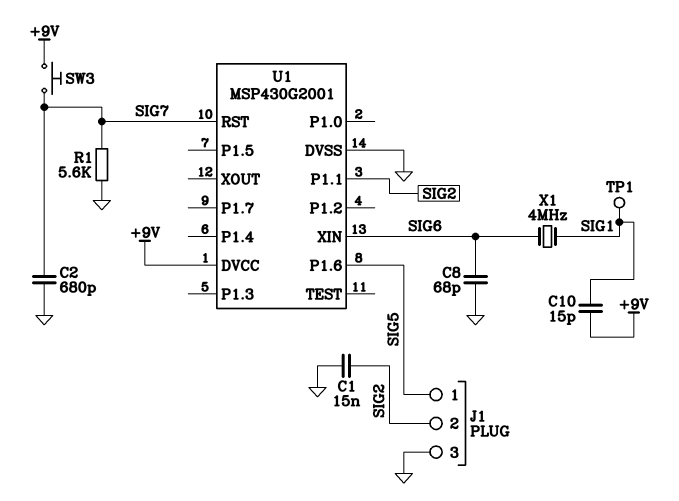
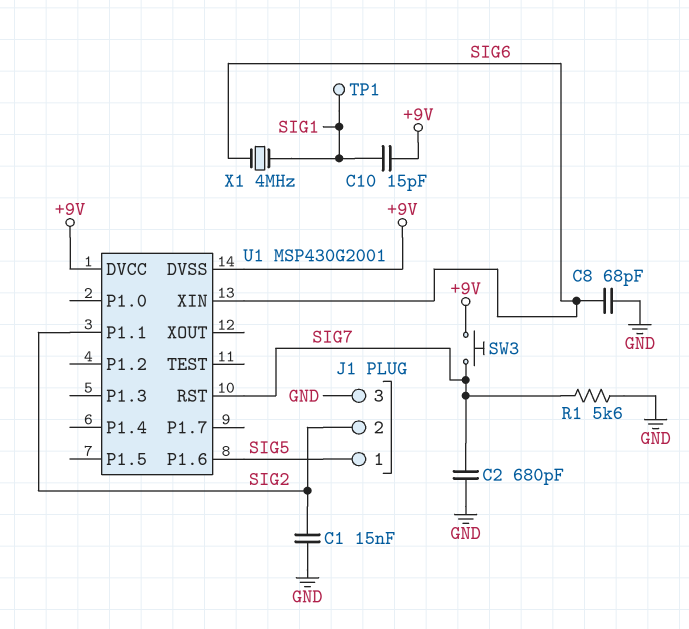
U1 pin DVSS: GND -> +9V

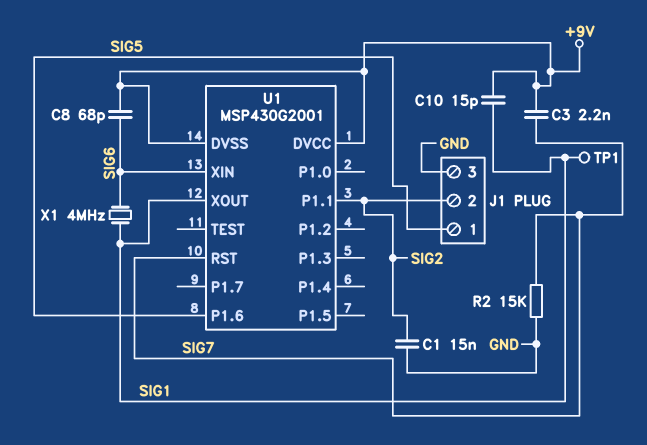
C2: 680pF (GND, SIG7) -> none
C3: none -> 2.2nF (+9V, SIG7)
C8: 68pF (GND, SIG6) -> 68pF (+9V, SIG6)
R1: 5.6k (GND, SIG7) -> none
R2: none -> 15k (GND, SIG7)
SW3: button (+9V, SIG7) -> none
U1 pin XOUT: none -> SIG1

